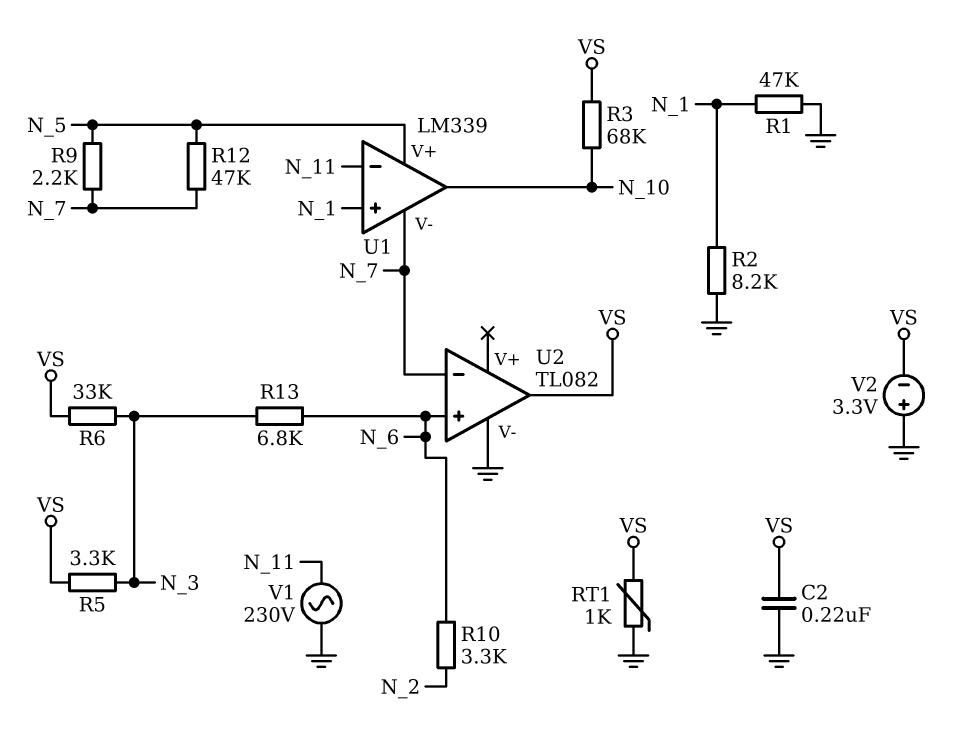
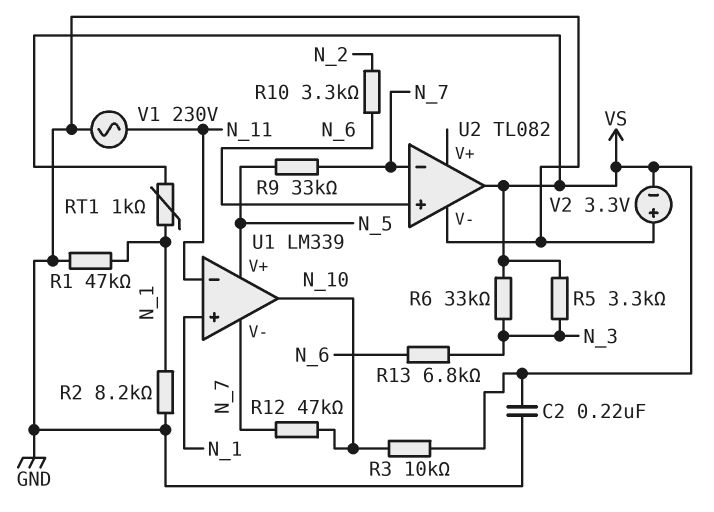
R3: 68k (N_10, VS) -> 10k (N_10, VS)
R9: 2.2k (N_5, N_7) -> 33k (N_5, N_7)
R12: 47k (N_5, N_7) -> 47k (N_7, N_10)
RT1: 1k (GND, VS) -> 1k (N_1, VS)

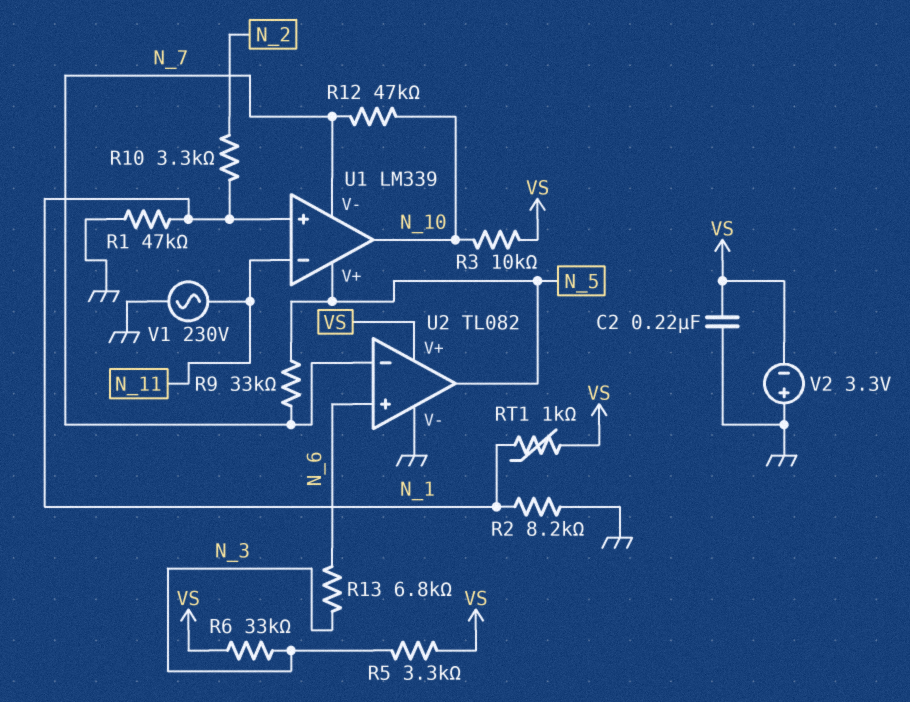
R10: 3.3k (N_2, N_6) -> 3.3k (N_1, N_2)
U2 pin V+: none -> VS
U2 pin out: VS -> N_5

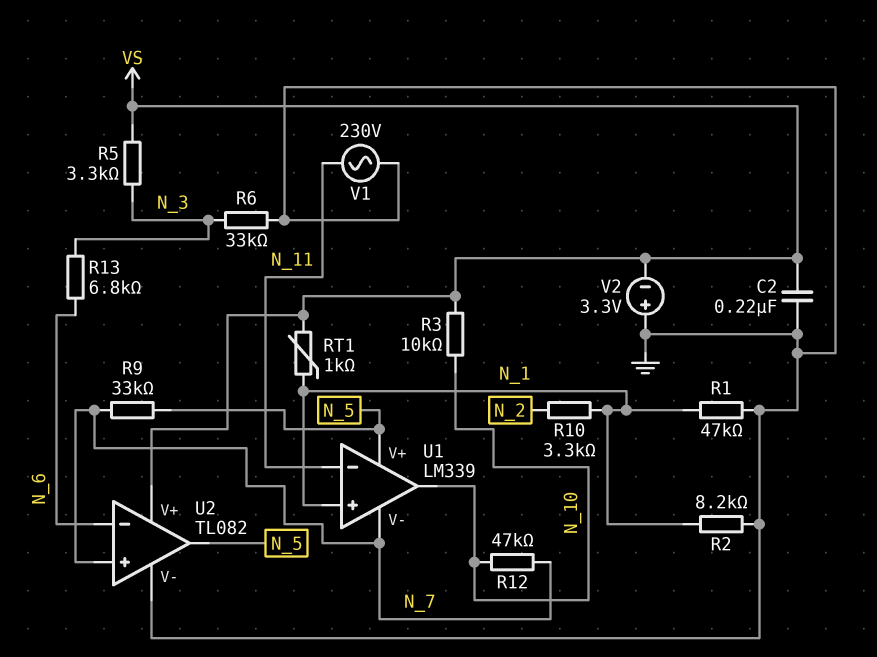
R6: 33k (N_3, VS) -> 33k (GND, N_3)
U2 pin in+: N_6 -> N_7
U2 pin in-: N_7 -> N_6

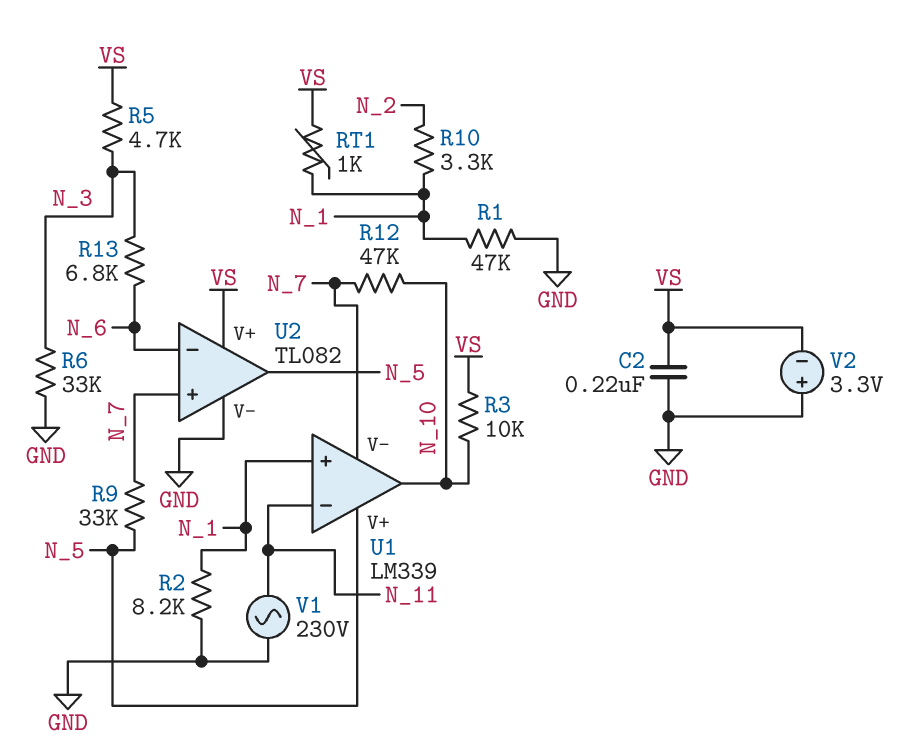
R5: 3.3k (N_3, VS) -> 4.7k (N_3, VS)

